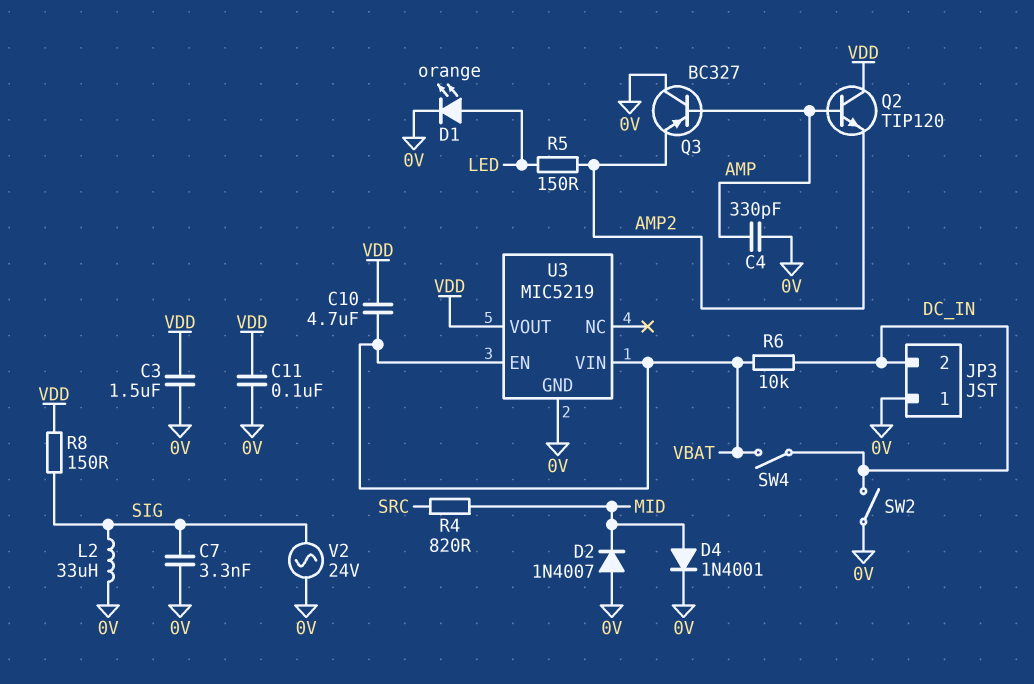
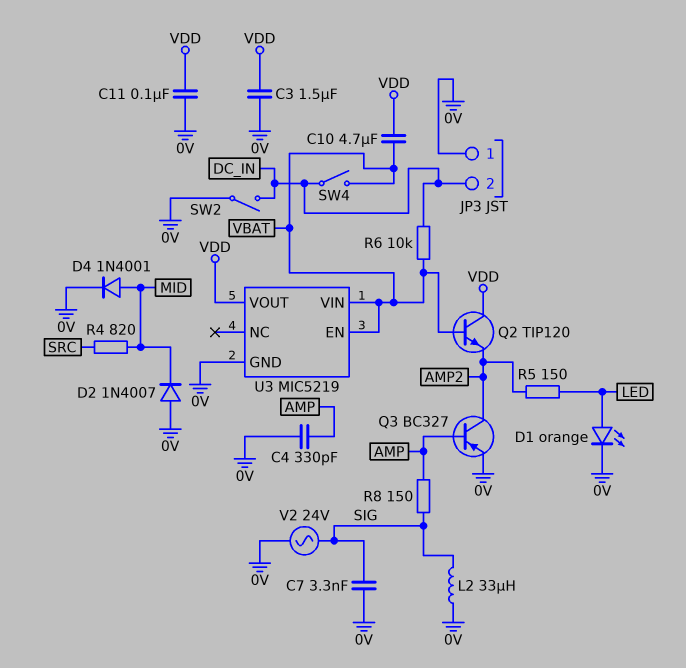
Q2: NPN TIP120 (B AMP, C VDD, E AMP2) -> NPN TIP120 (B VBAT, C VDD, E AMP2)
Q3: PNP BC327 (B AMP, C 0V, E AMP2) -> PNP BC327 (B AMP, C AMP2, E 0V)
R8: 150 (SIG, VDD) -> 150 (AMP, SIG)

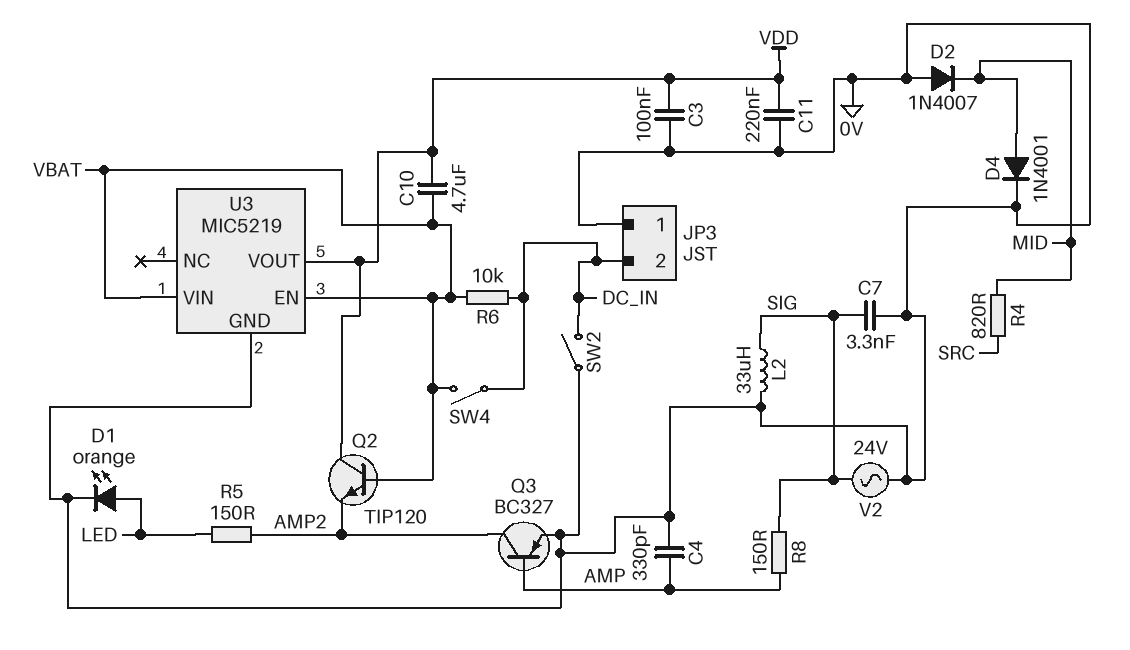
C3: 1.5uF (0V, VDD) -> 100nF (0V, VDD)
C11: 100nF (0V, VDD) -> 220nF (0V, VDD)

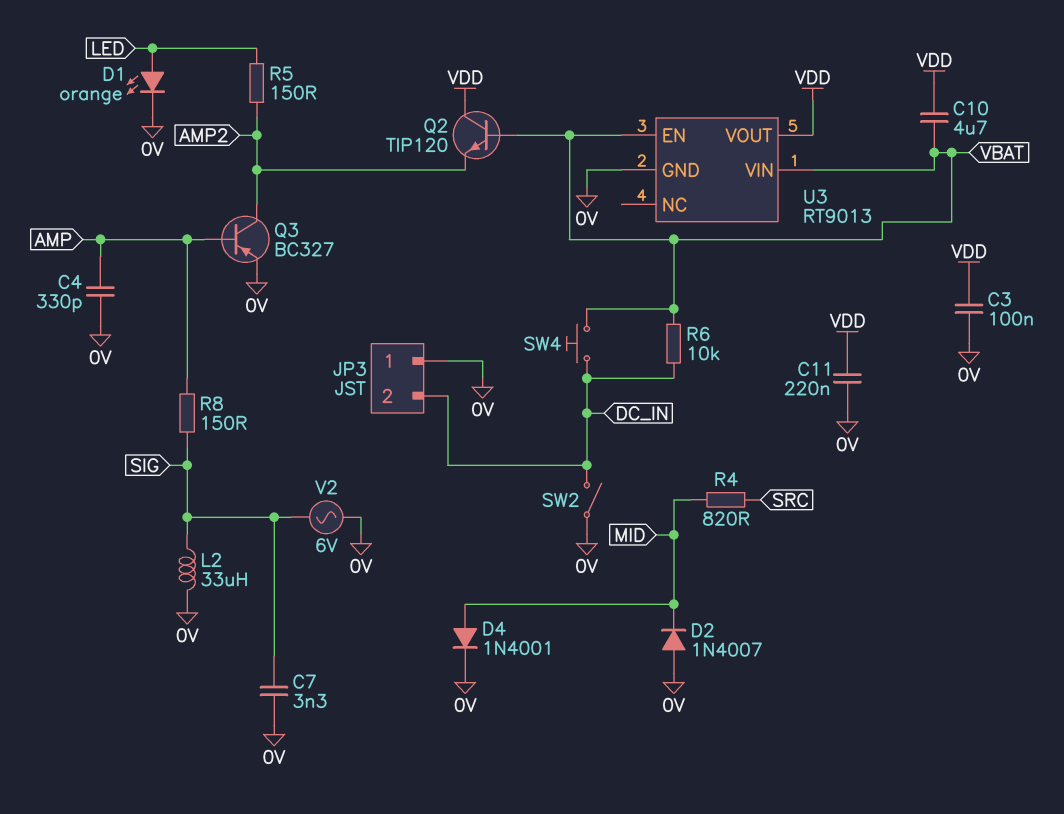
SW4: switch (DC_IN, VBAT) -> button (DC_IN, VBAT)
U3: MIC5219 -> RT9013
V2: AC 24V (0V, SIG) -> AC 6V (0V, SIG)

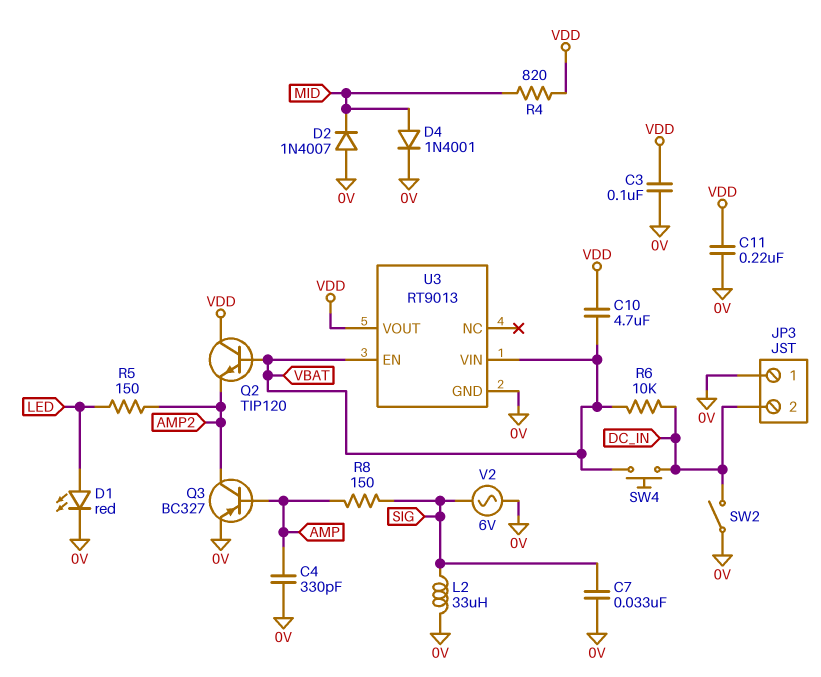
C7: 3.3nF (0V, SIG) -> 33nF (0V, SIG)
D1: LED orange (A LED, K 0V) -> LED red (A LED, K 0V)
R4: 820 (MID, SRC) -> 820 (MID, VDD)

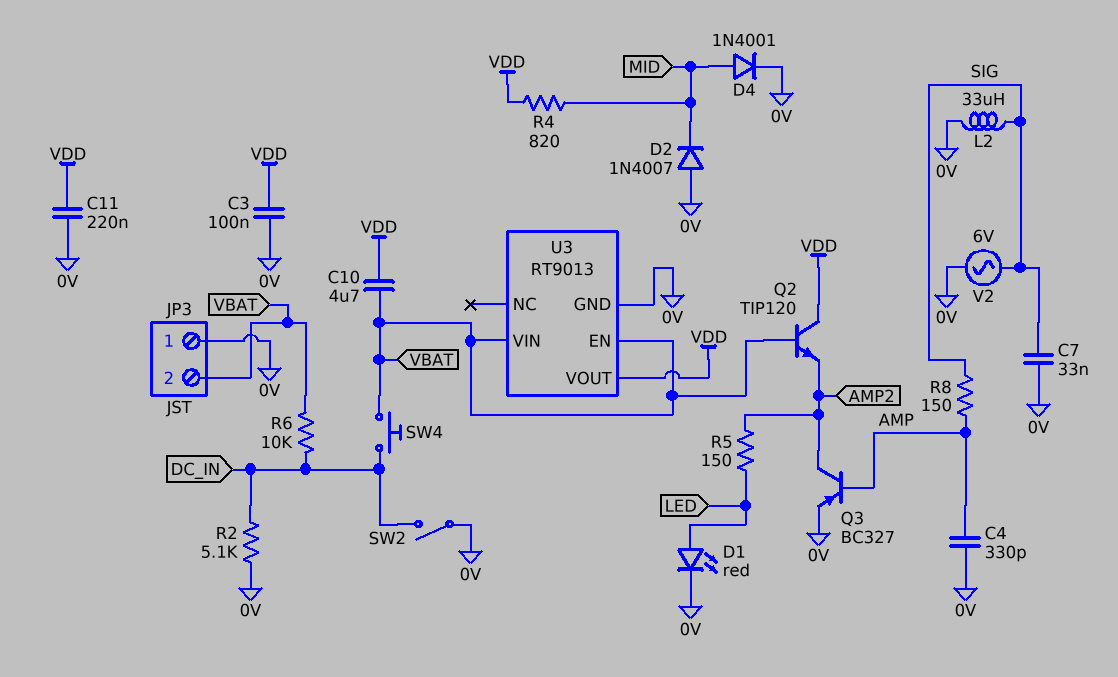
JP3 pin 2: DC_IN -> VBAT
R2: none -> 5.1k (0V, DC_IN)

